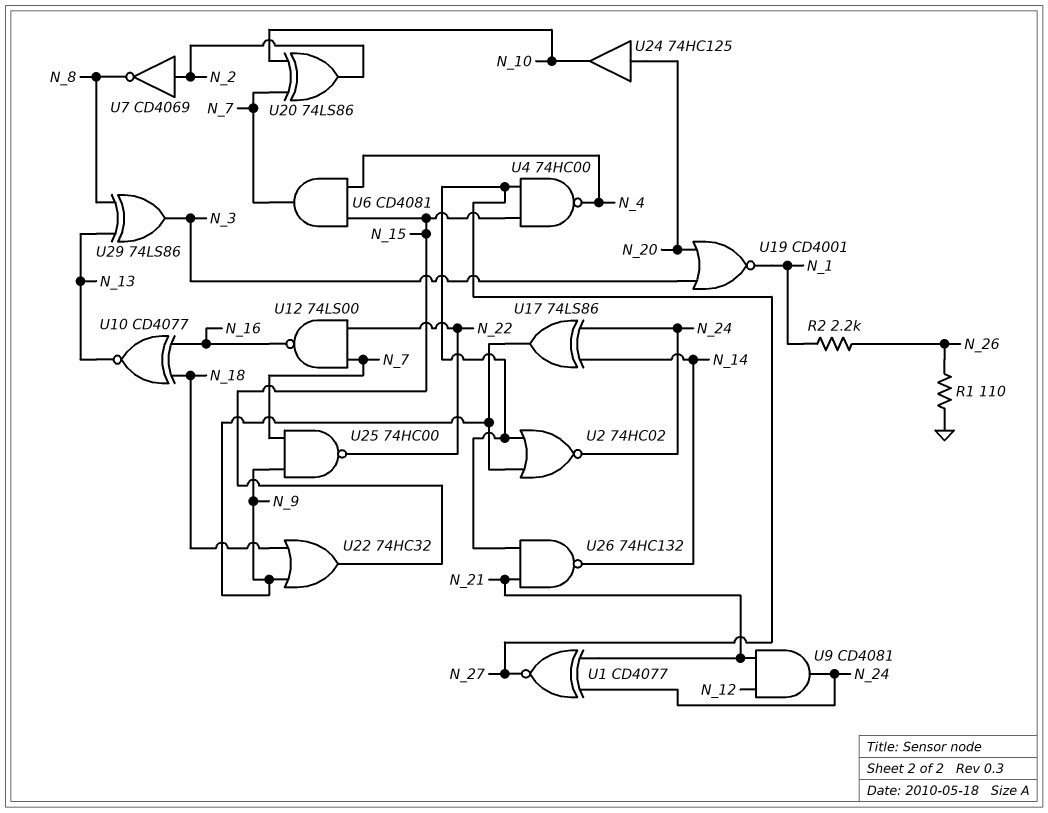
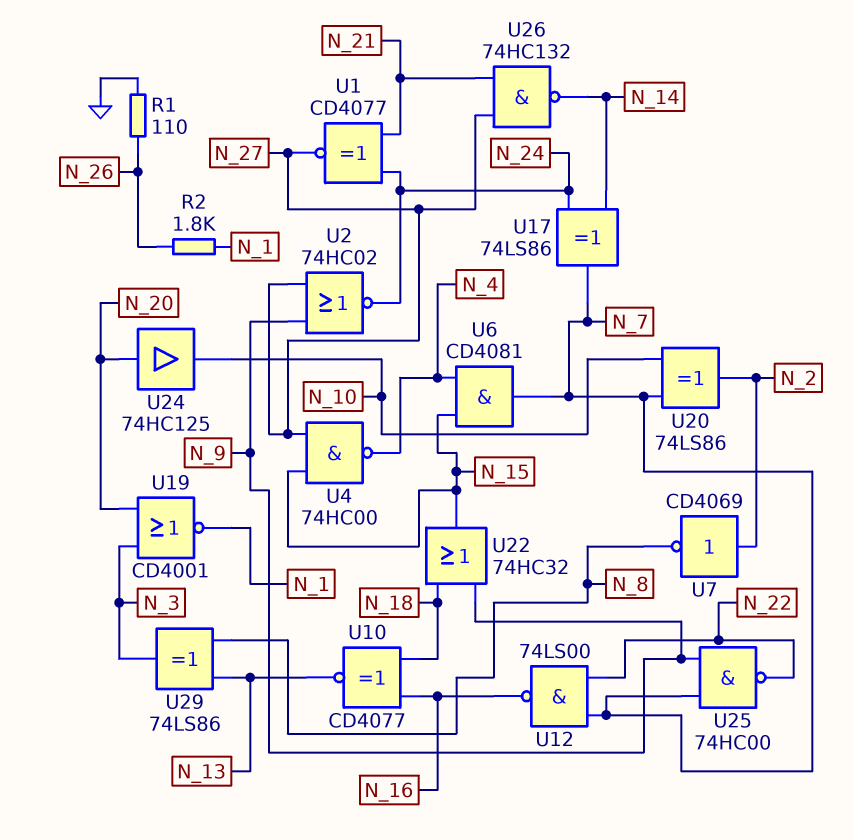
R2: 2.2k (N_1, N_26) -> 1.8k (N_1, N_26)
U9: AND CD4081 (in N_12, in N_21, out N_24) -> none
U17: XOR 74LS86 (in N_14, in N_24, out N_9) -> XOR 74LS86 (in N_14, in N_24, out N_7)

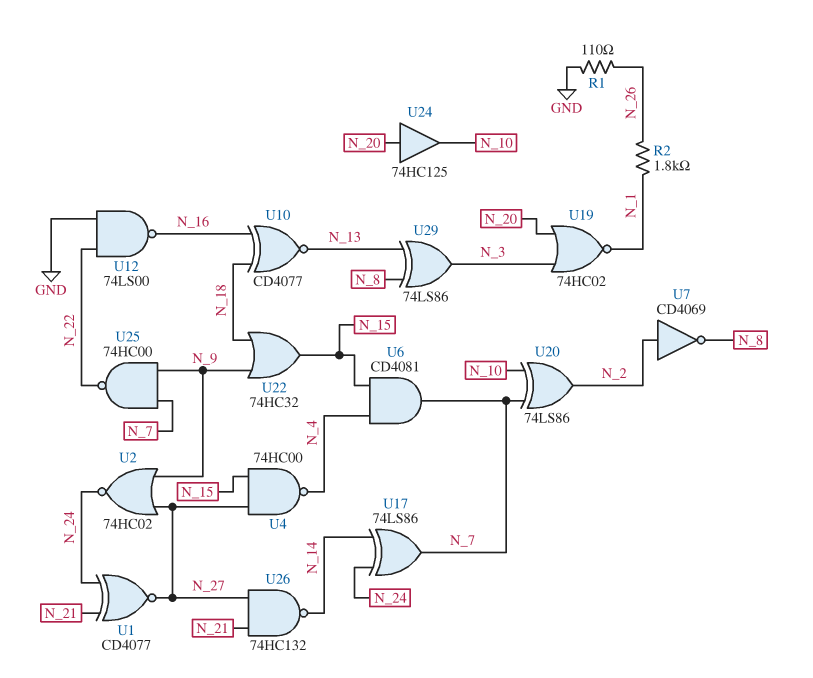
U12: NAND 74LS00 (in N_7, in N_22, out N_16) -> NAND 74LS00 (in GND, in N_22, out N_16)
U19: NOR CD4001 (in N_3, in N_20, out N_1) -> NOR 74HC02 (in N_3, in N_20, out N_1)

